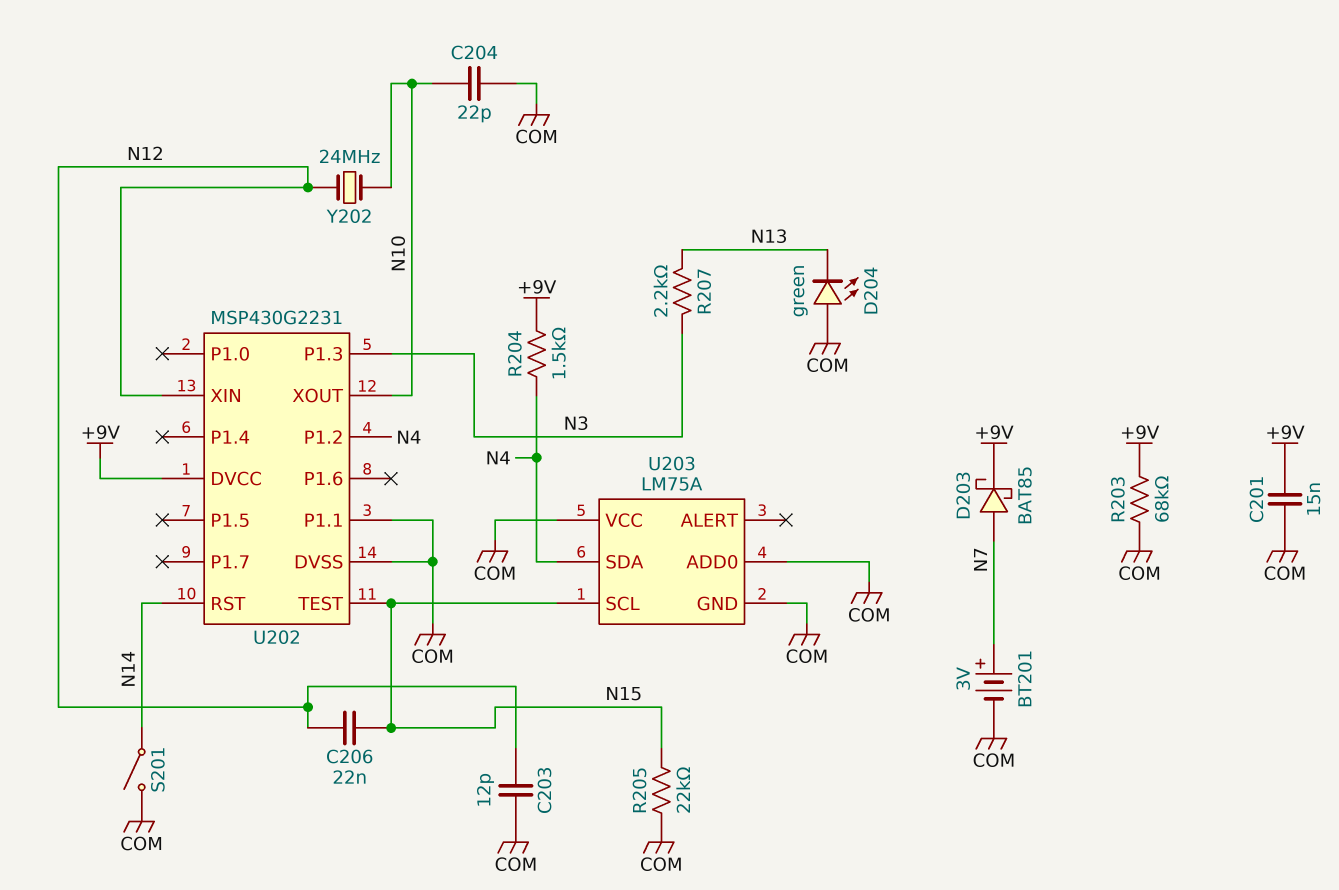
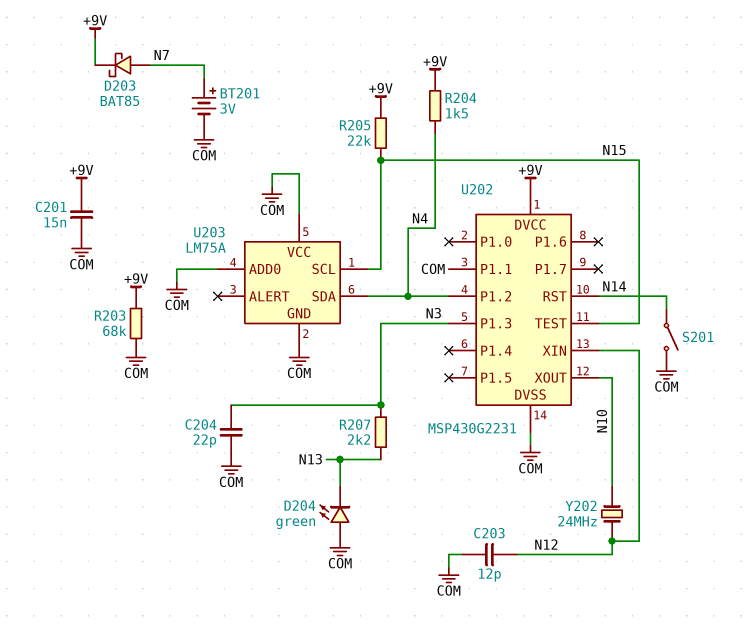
C204: 22pF (COM, N10) -> 22pF (COM, N3)
C206: 22nF (N12, N15) -> none
R205: 22k (COM, N15) -> 22k (+9V, N15)

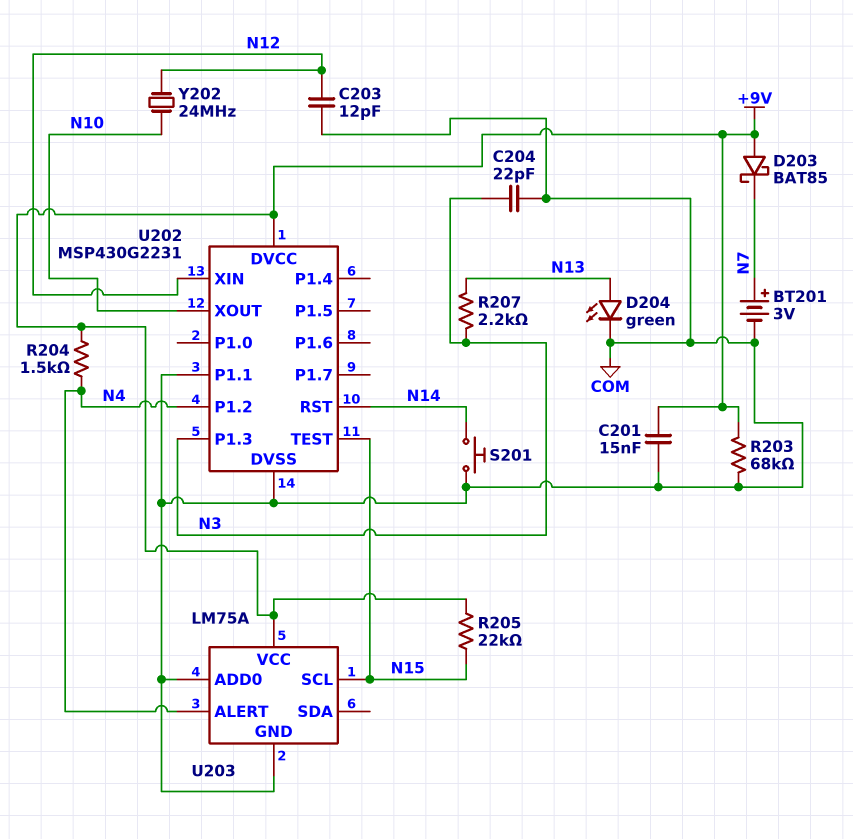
D203: schottky BAT85 (A N7, K +9V) -> schottky BAT85 (A +9V, K N7)
D204: LED green (A COM, K N13) -> LED green (A N13, K COM)
S201: switch (COM, N14) -> button (COM, N14)
U203 pin ALERT: none -> N4
U203 pin SDA: N4 -> none
U203 pin VCC: COM -> +9V

